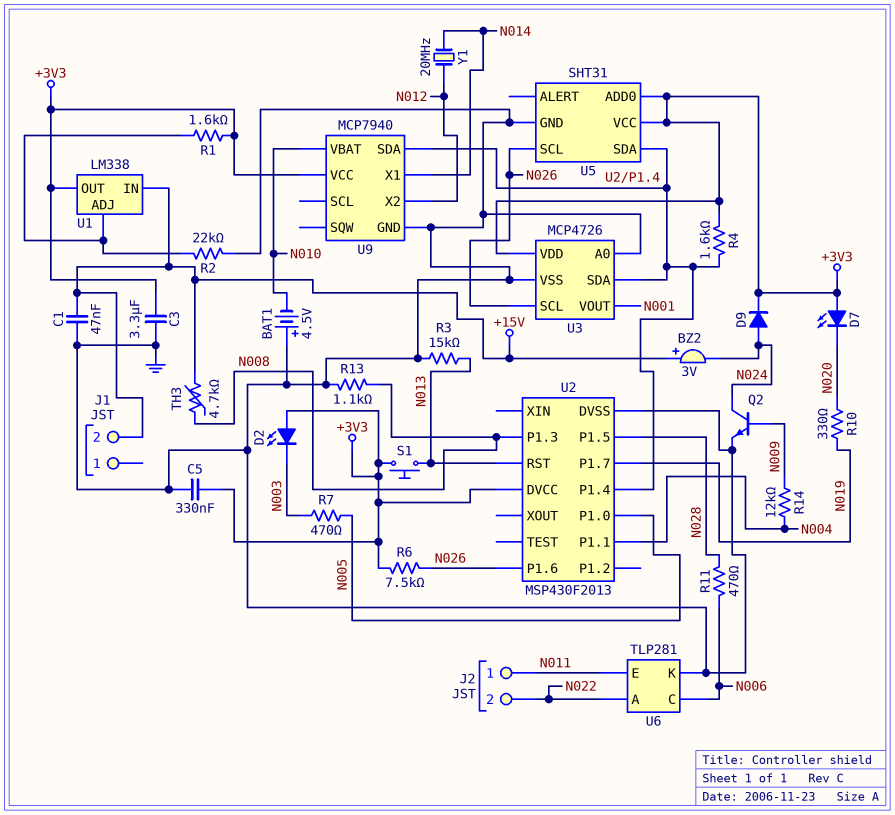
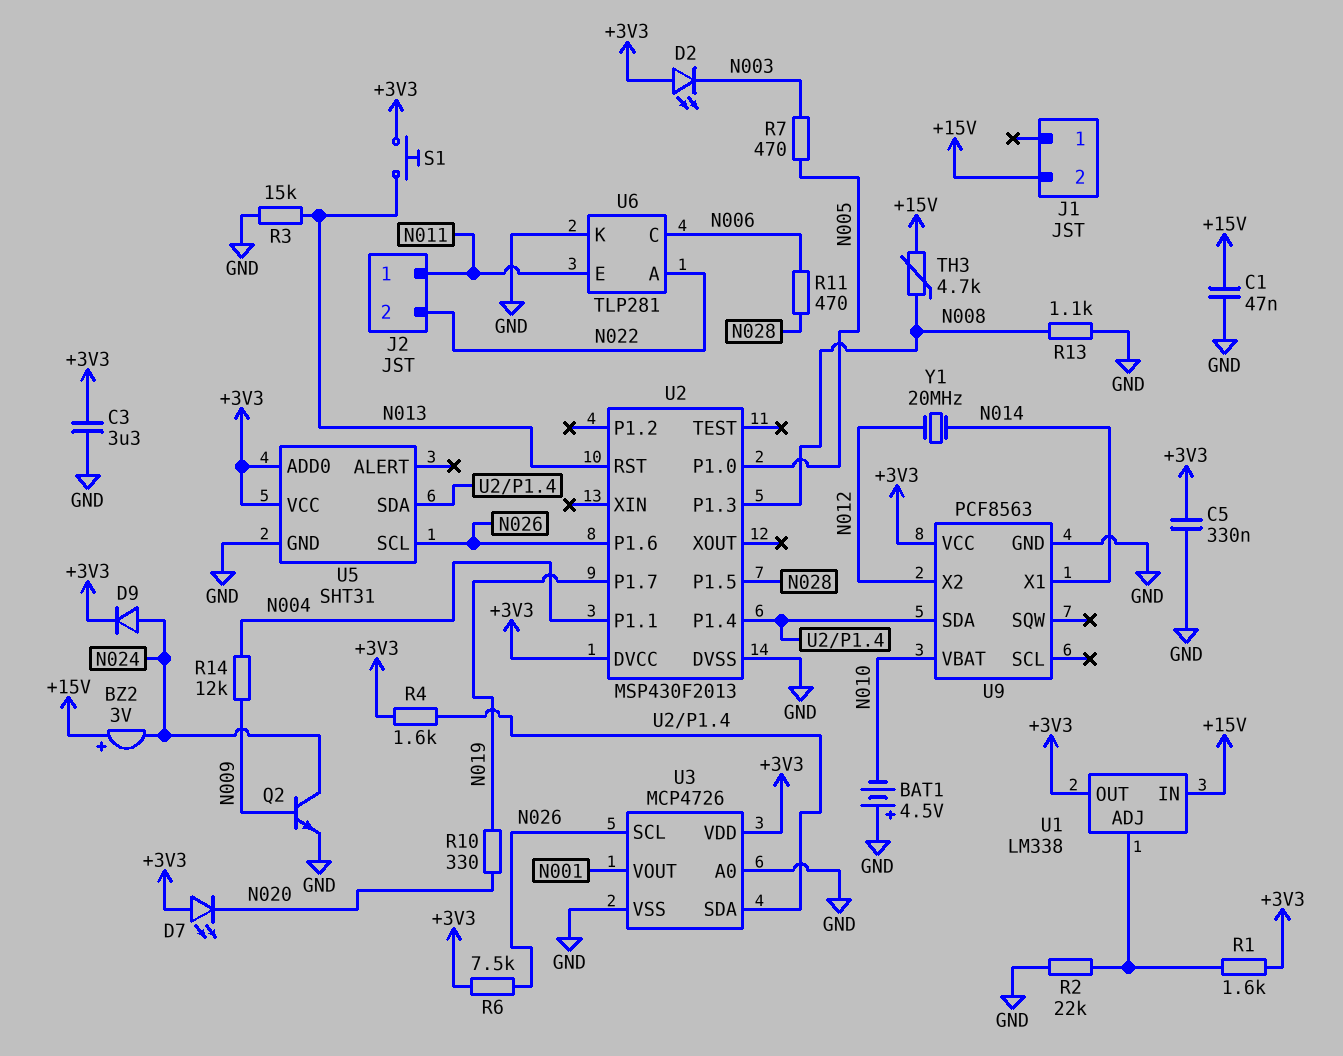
U9: MCP7940 -> PCF8563

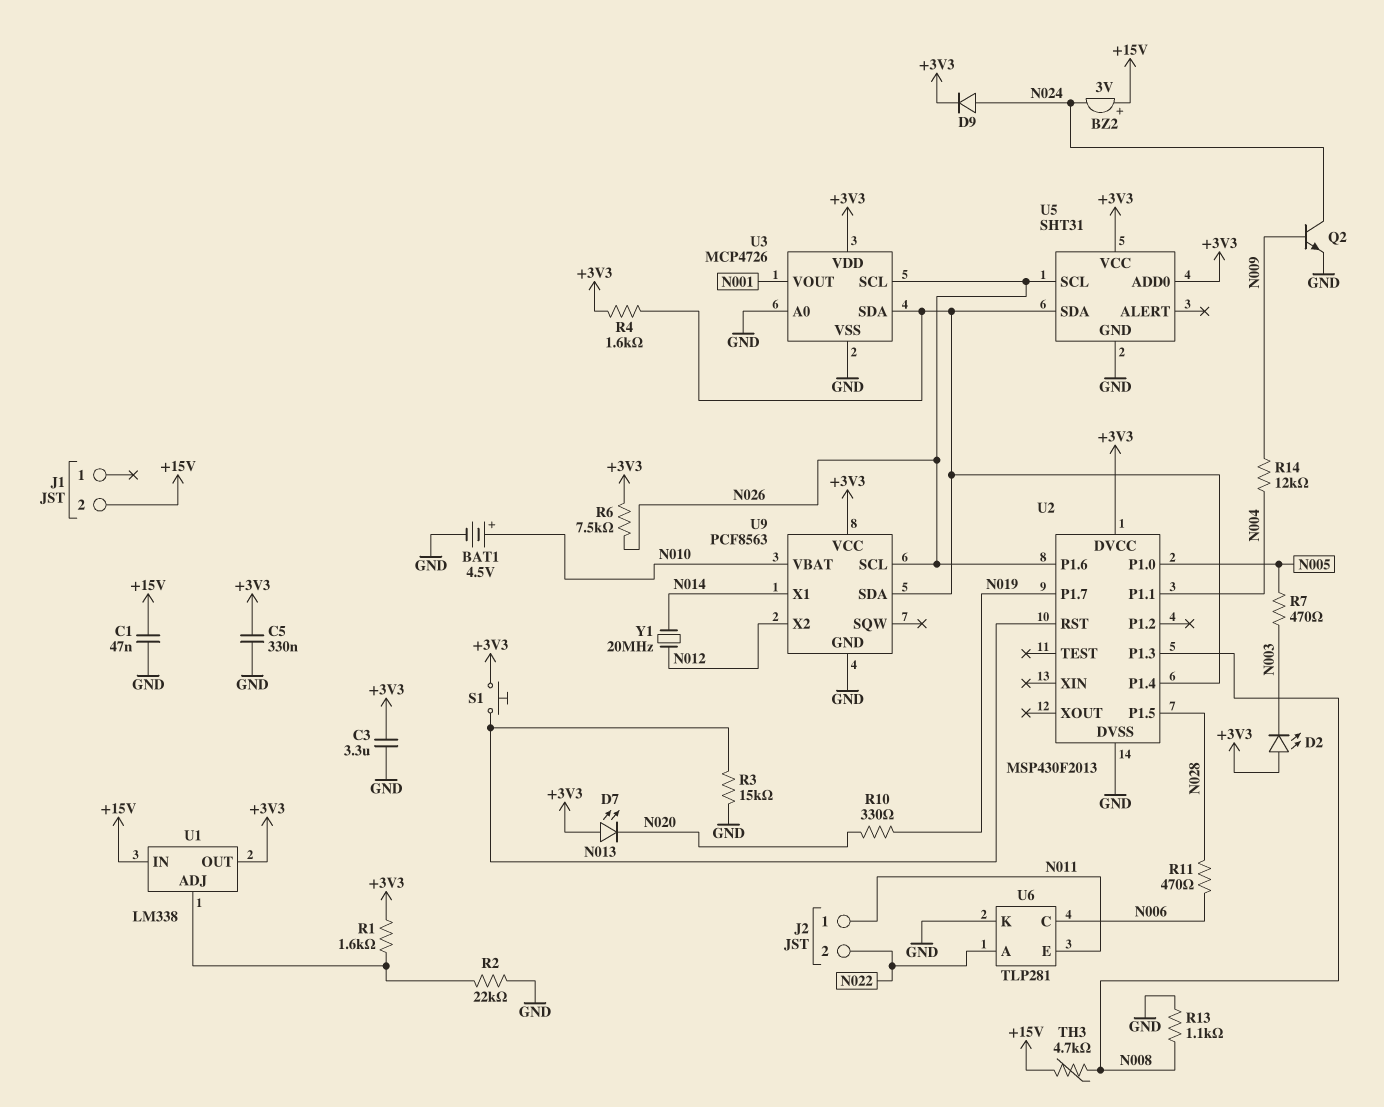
BAT1: 4.5V (plus GND, minus N010) -> 4.5V (plus N010, minus GND)
U9 pin SCL: none -> N026

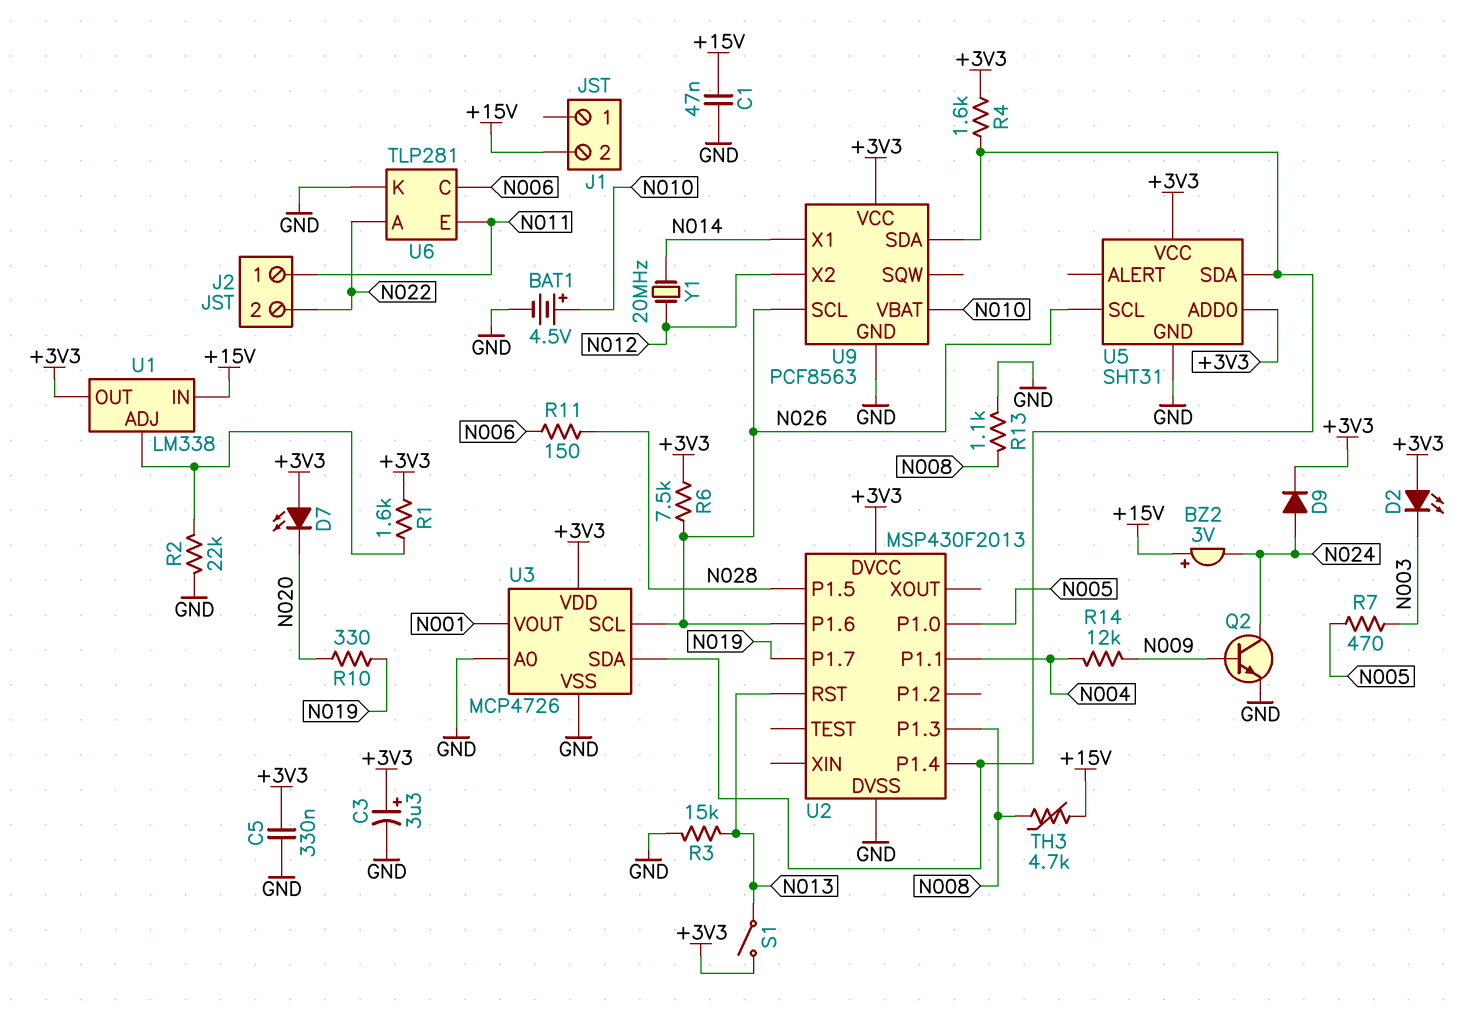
C3: 3.3uF (+3V3, GND) -> 3.3uF (plus +3V3, minus GND)
R11: 470 (N006, N028) -> 150 (N006, N028)
S1: button (+3V3, N013) -> switch (+3V3, N013)

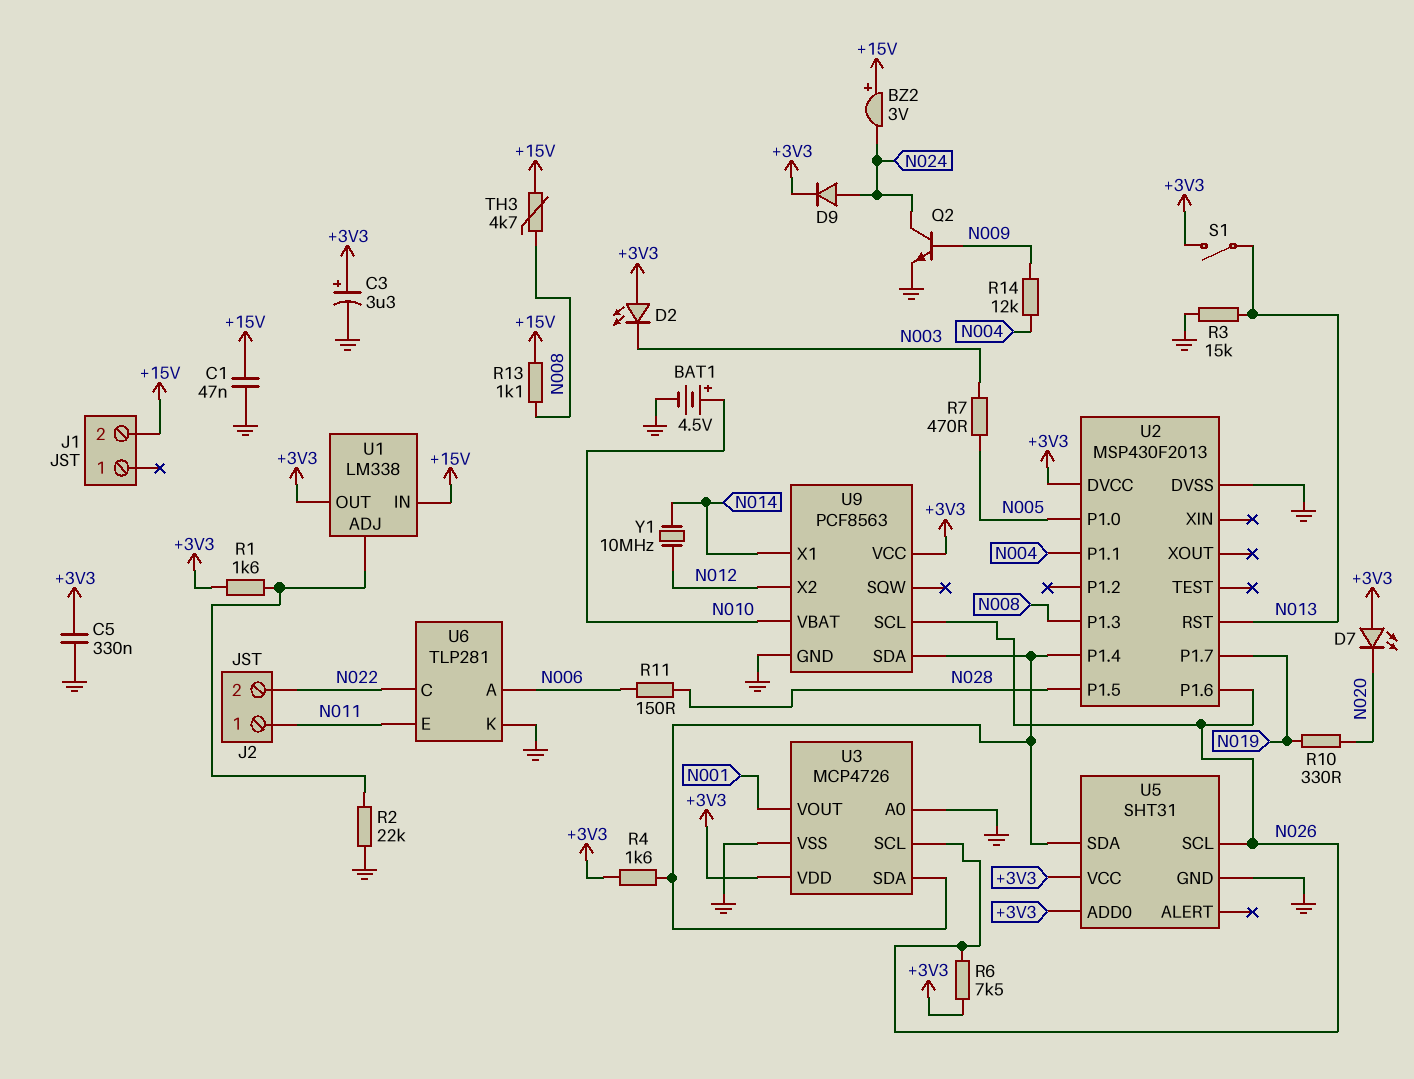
R13: 1.1k (GND, N008) -> 1.1k (+15V, N008)
U6 pin A: N022 -> N006
U6 pin C: N006 -> N022
Y1: 20MHz (N012, N014) -> 10MHz (N012, N014)

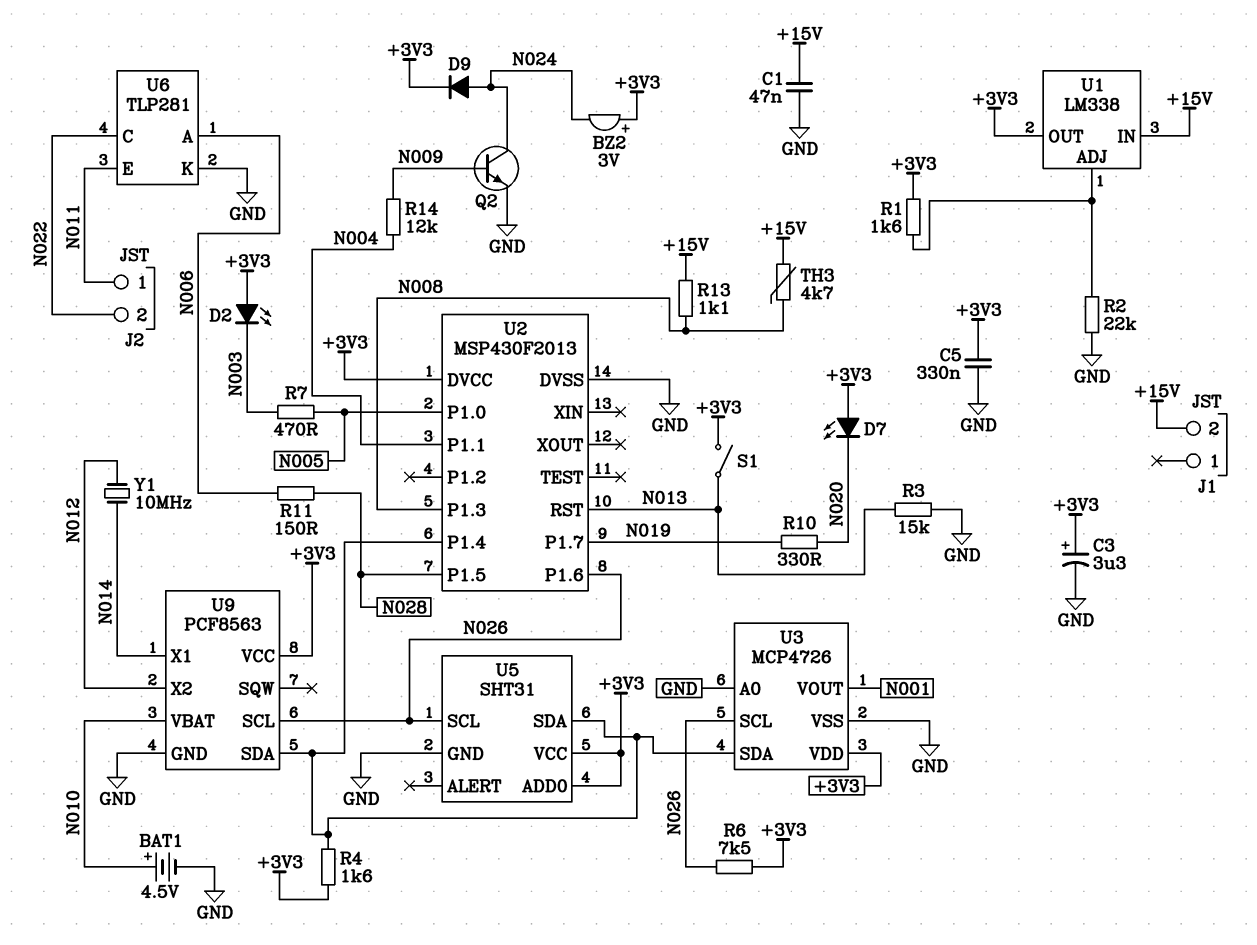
BZ2: buzzer 3V (plus +15V, minus N024) -> buzzer 3V (plus +3V3, minus N024)

